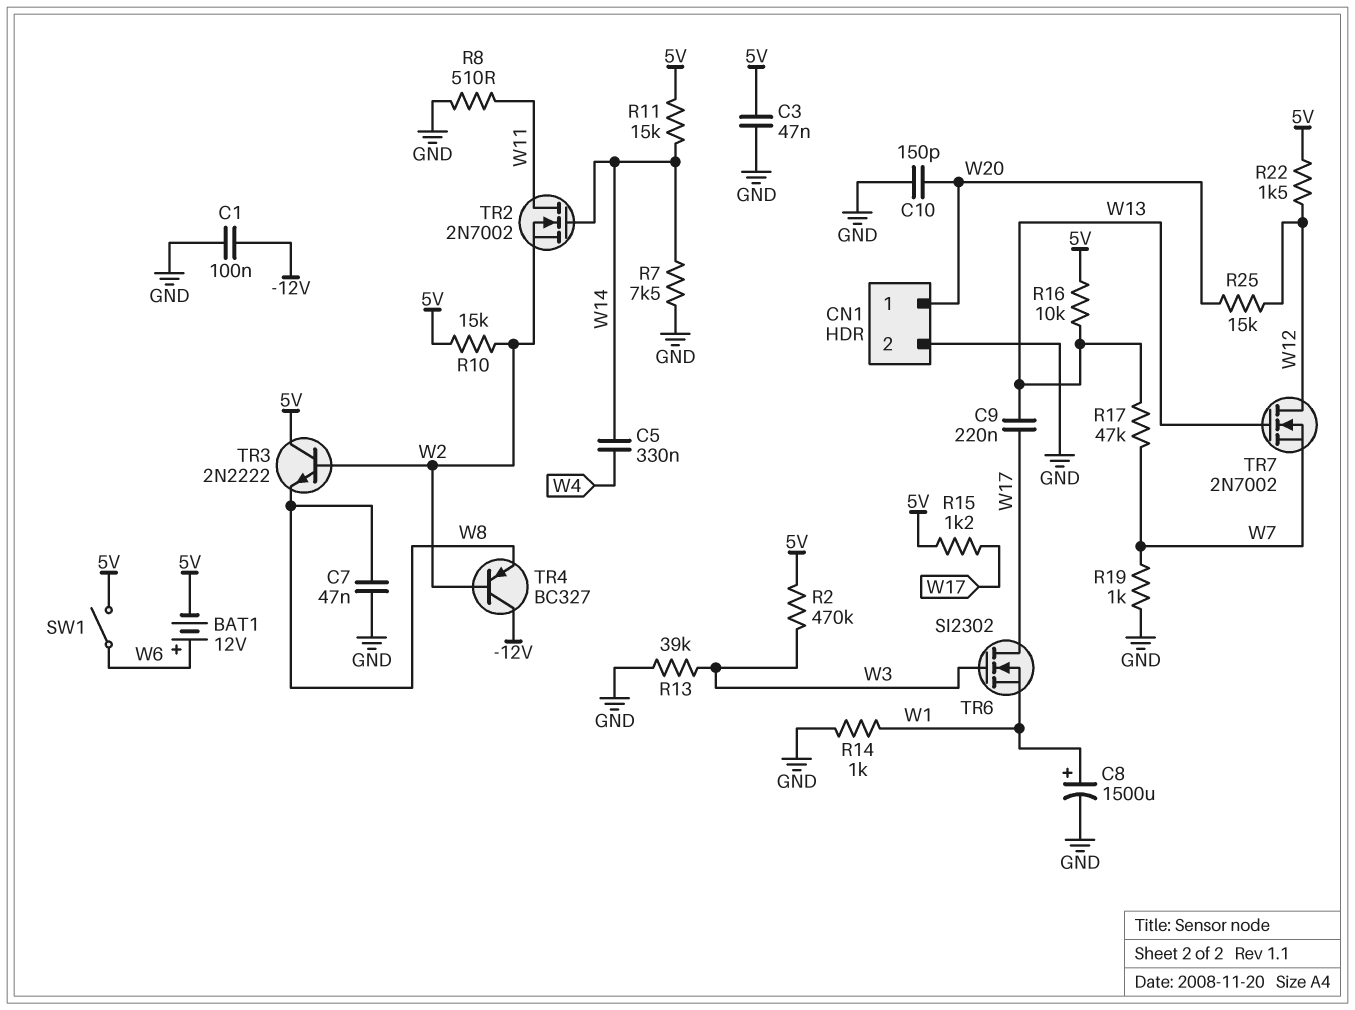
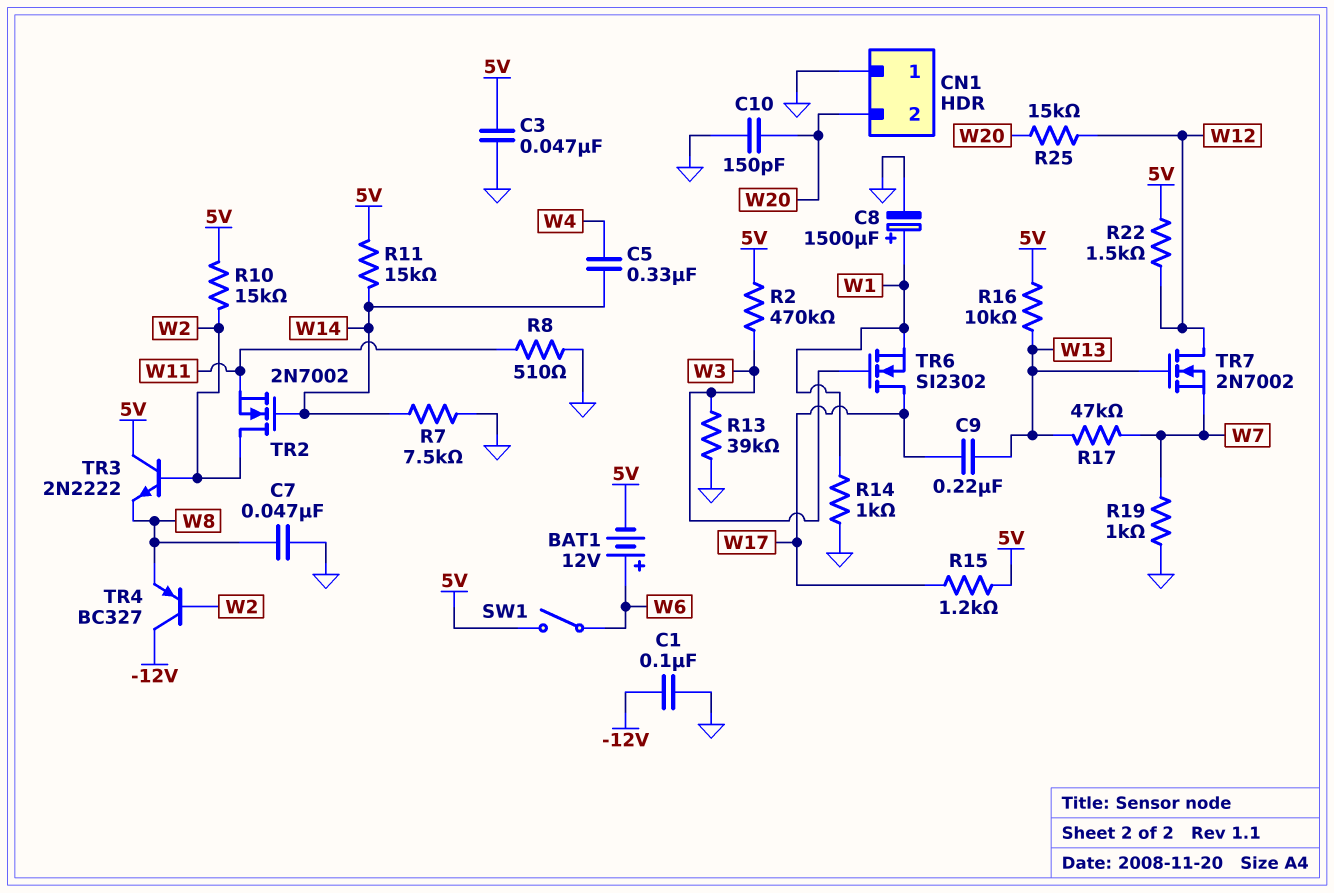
CN1 pin 1: W20 -> GND
CN1 pin 2: GND -> W20
TR2: NMOS 2N7002 (G W14, D W11, S W2) -> NMOS 2N7002 (G W14, D W2, S W11)

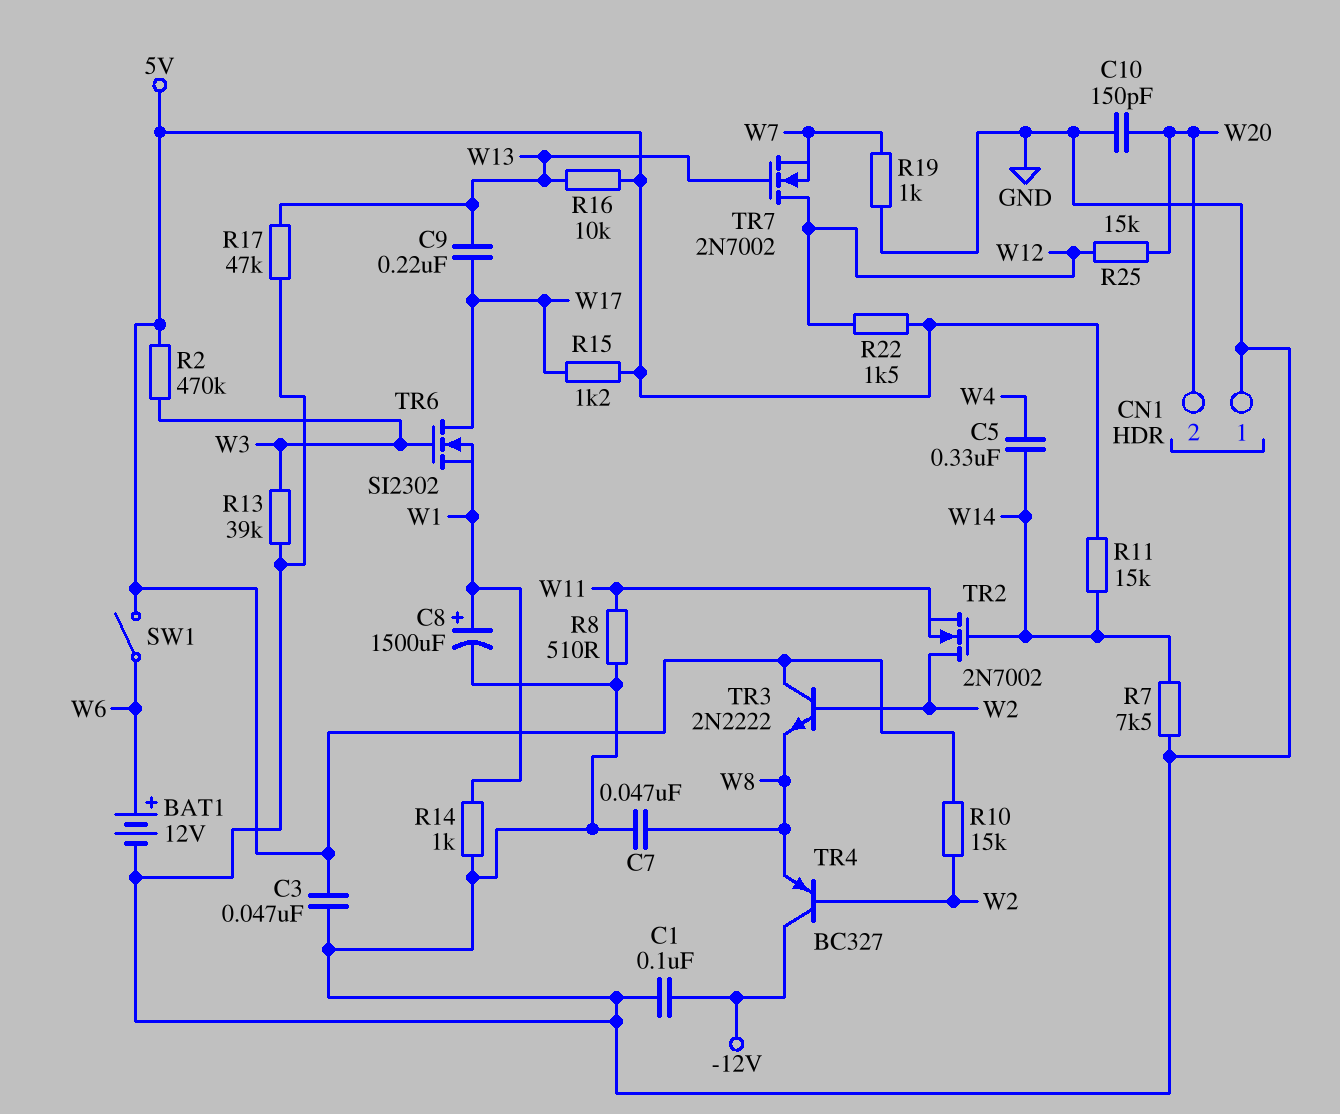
BAT1: 12V (plus W6, minus 5V) -> 12V (plus W6, minus GND)
R17: 47k (W7, W13) -> 47k (GND, W13)

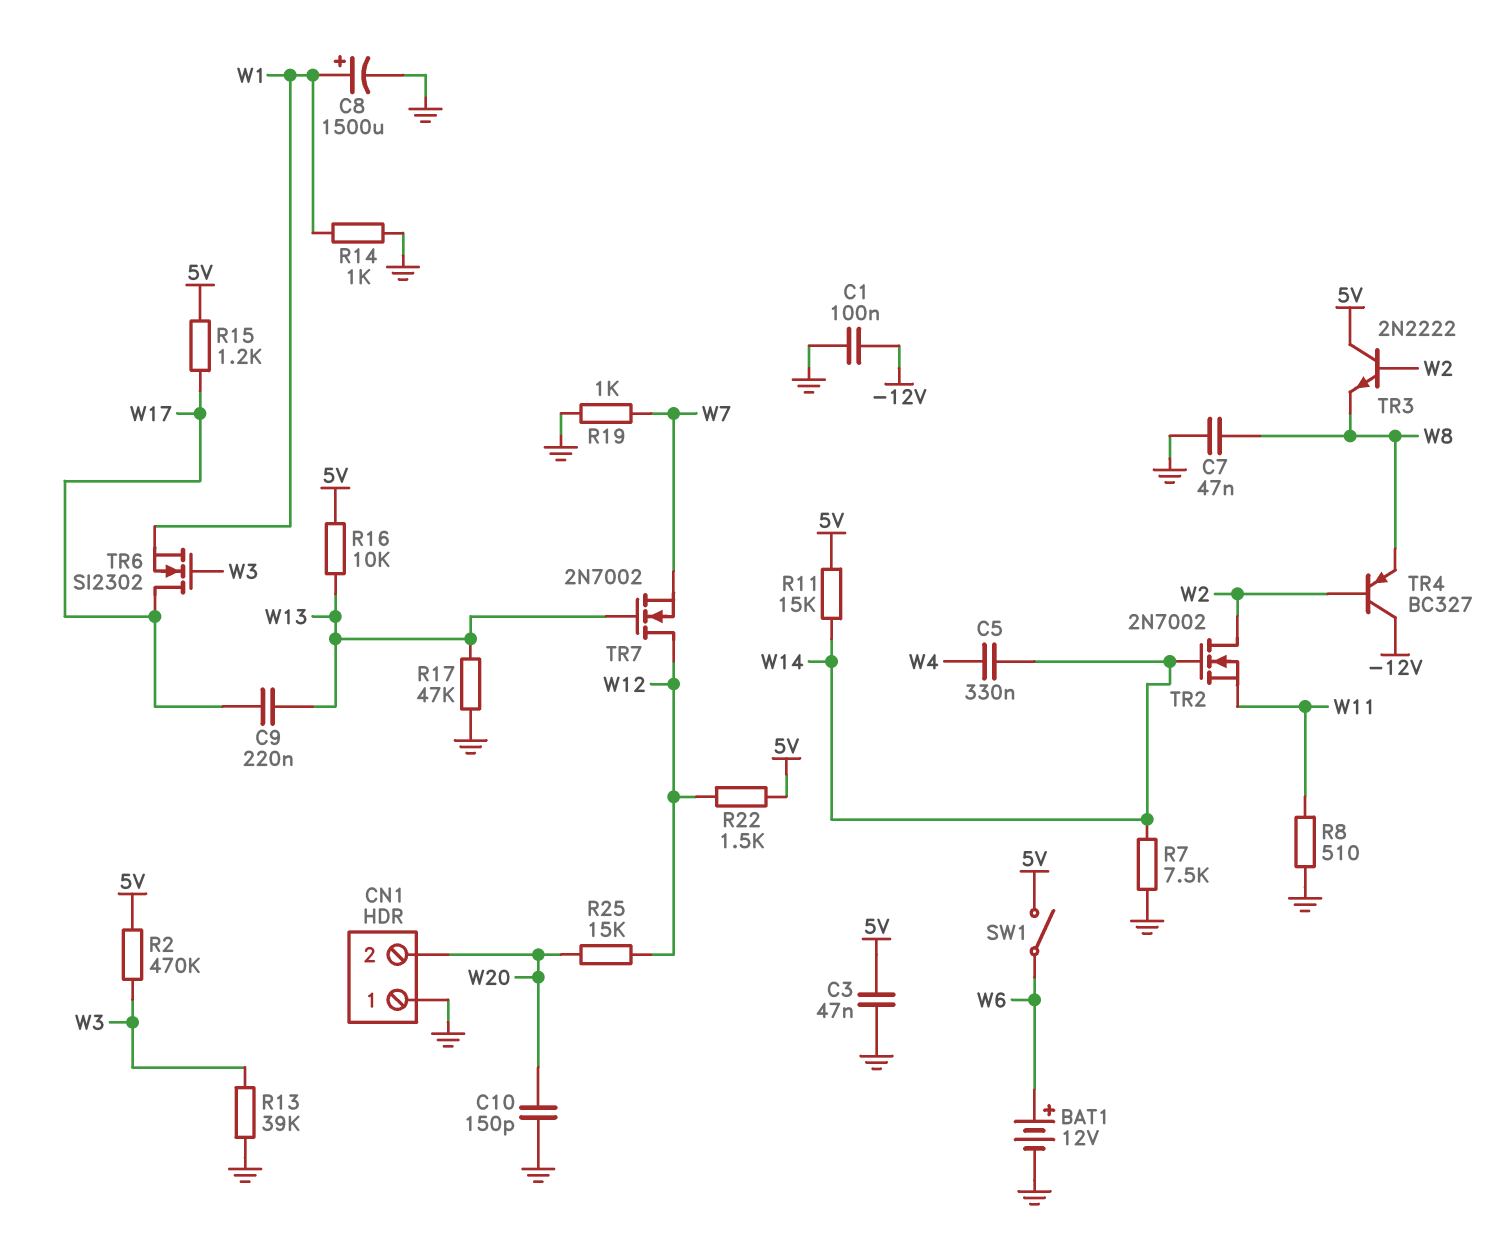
R10: 15k (5V, W2) -> none

